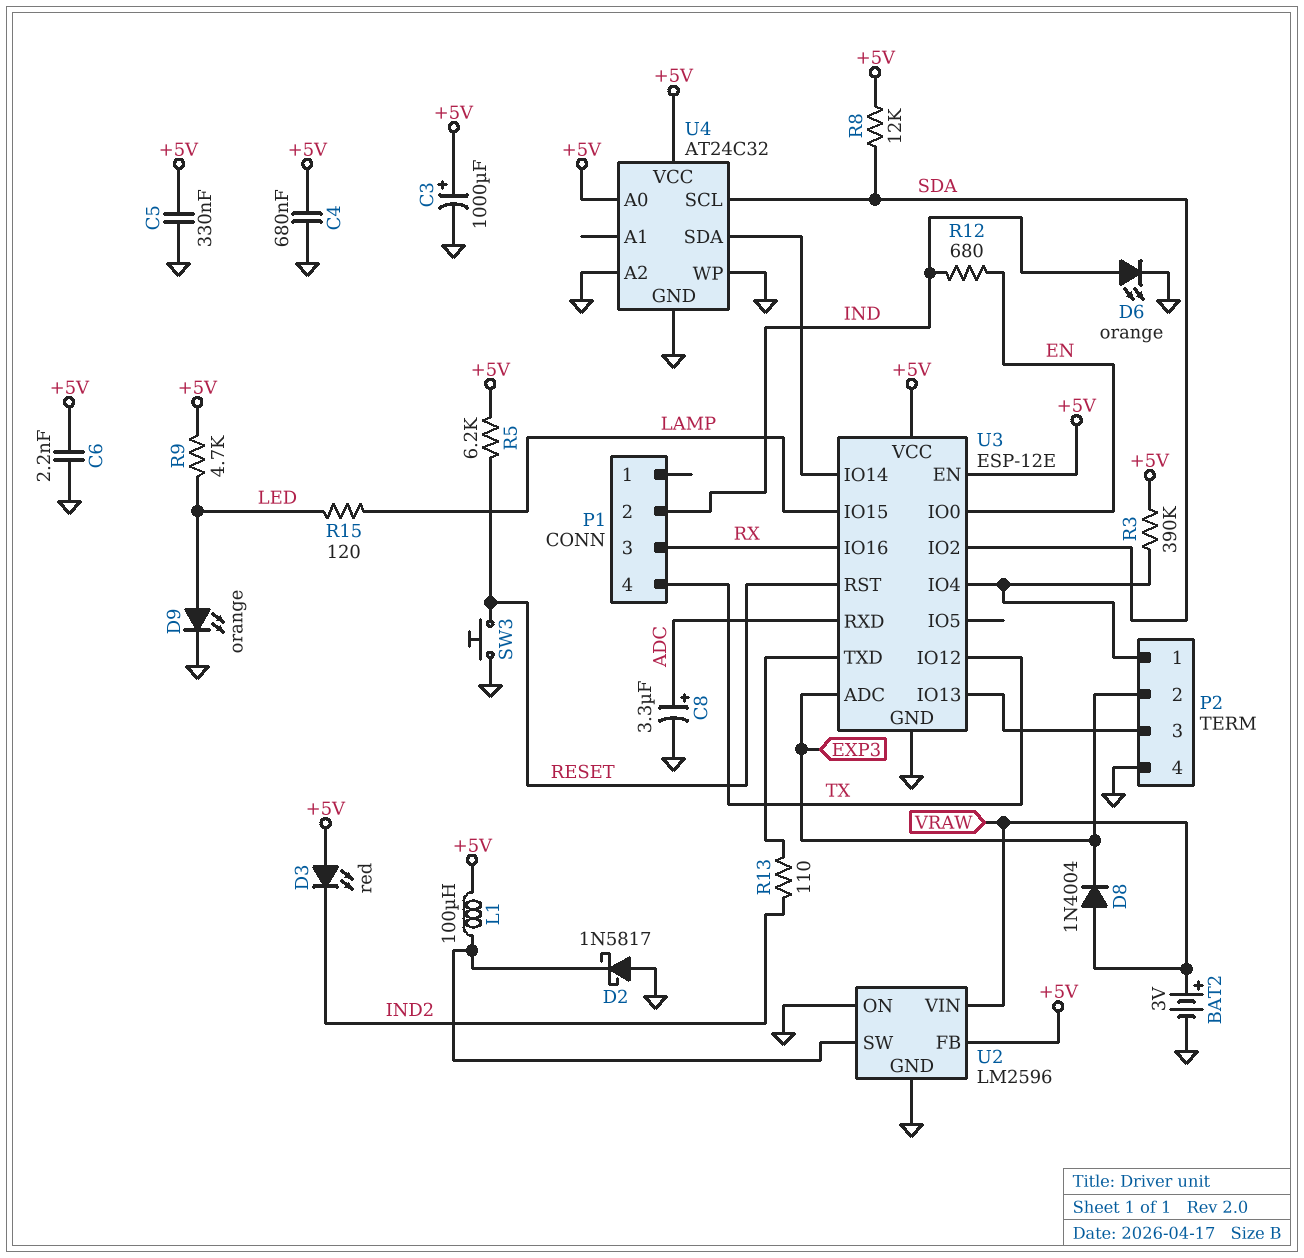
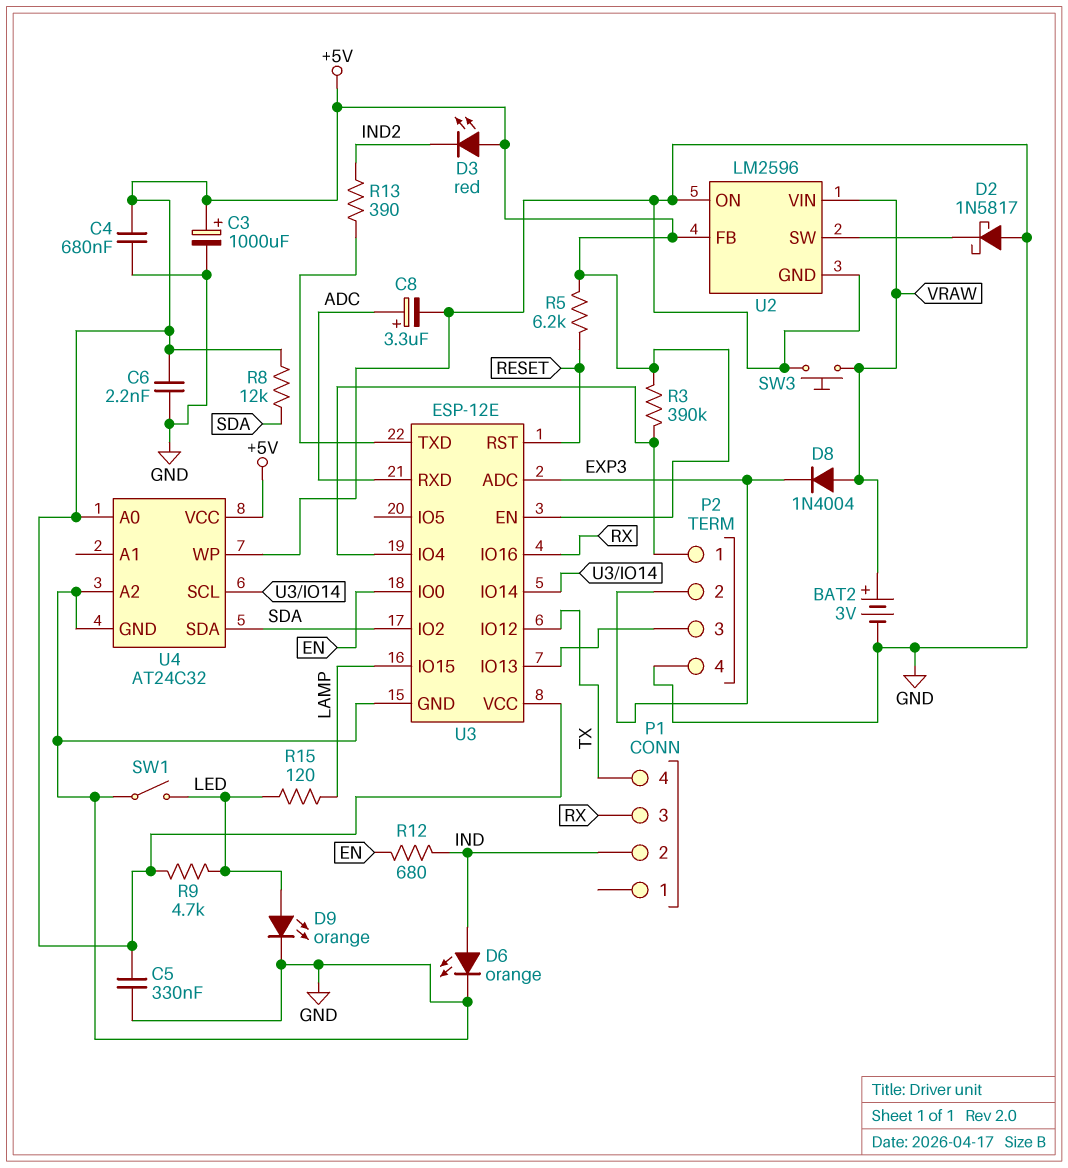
L1: 100uH (+5V, U2/SW) -> none
R13: 110 (IND2, U3/TXD) -> 390 (IND2, U3/TXD)
SW1: none -> switch (GND, LED)
SW3: button (GND, RESET) -> button (GND, VRAW)
U4 pin SCL: SDA -> U3/IO14
U4 pin SDA: U3/IO14 -> SDA

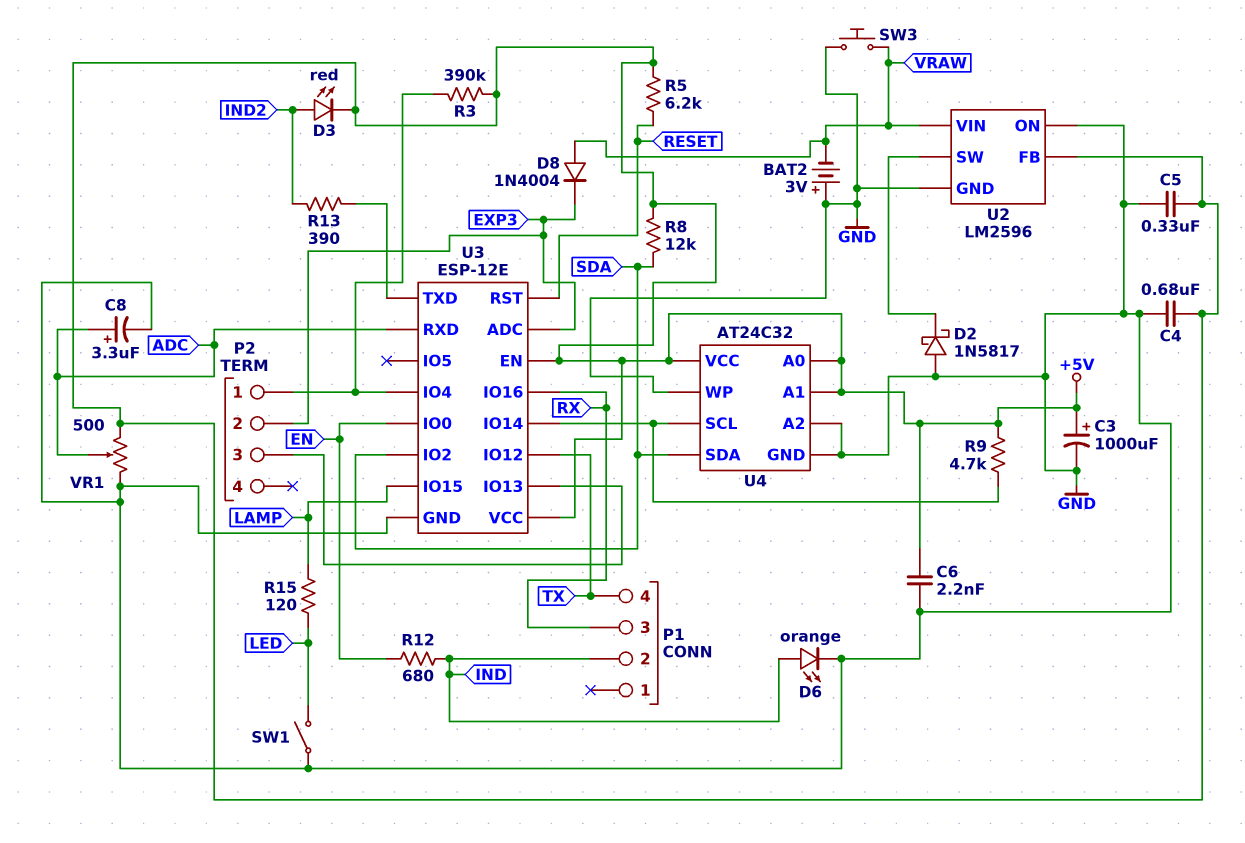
BAT2: 3V (plus VRAW, minus GND) -> 3V (plus GND, minus VRAW)
D3: LED red (A +5V, K IND2) -> LED red (A IND2, K +5V)
D9: LED orange (A LED, K GND) -> none
P2 pin 4: GND -> none
R9: 4.7k (+5V, LED) -> 4.7k (+5V, U3/IO14)
U4 pin A1: none -> +5V
VR1: none -> 500 (+5V, GND, wiper ADC)

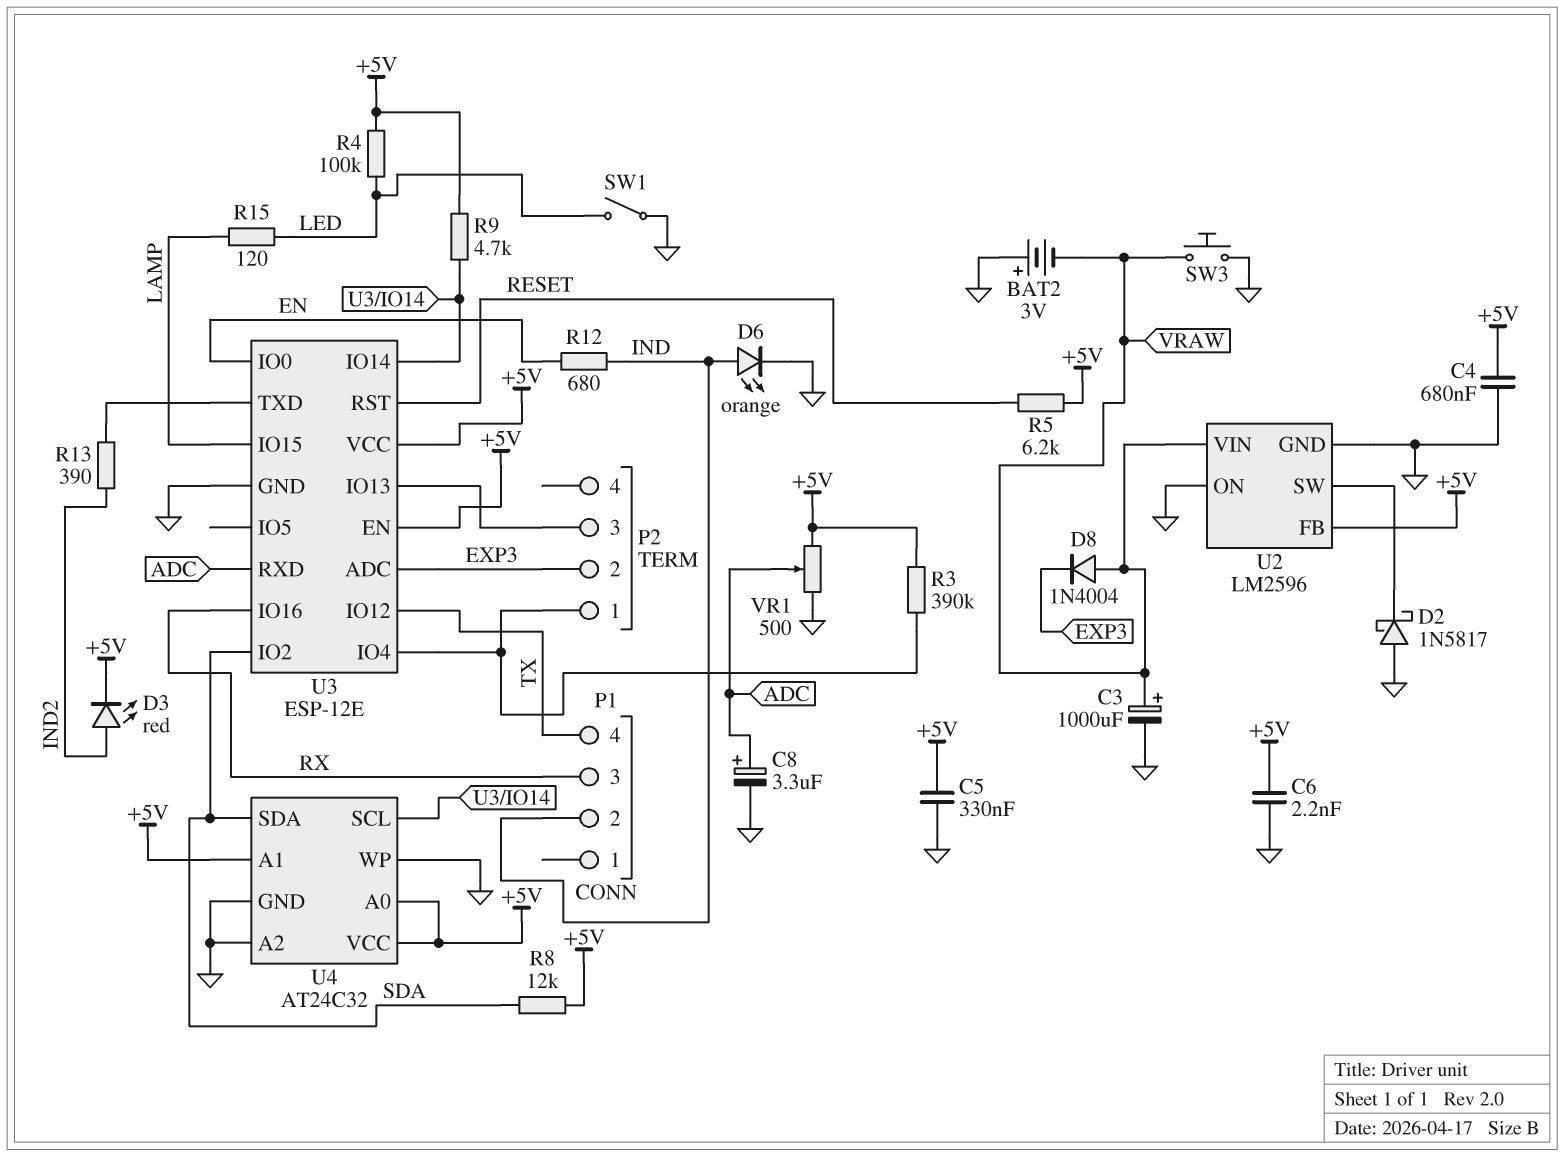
C3: 1000uF (plus +5V, minus GND) -> 1000uF (plus VRAW, minus GND)
R4: none -> 100k (+5V, LED)

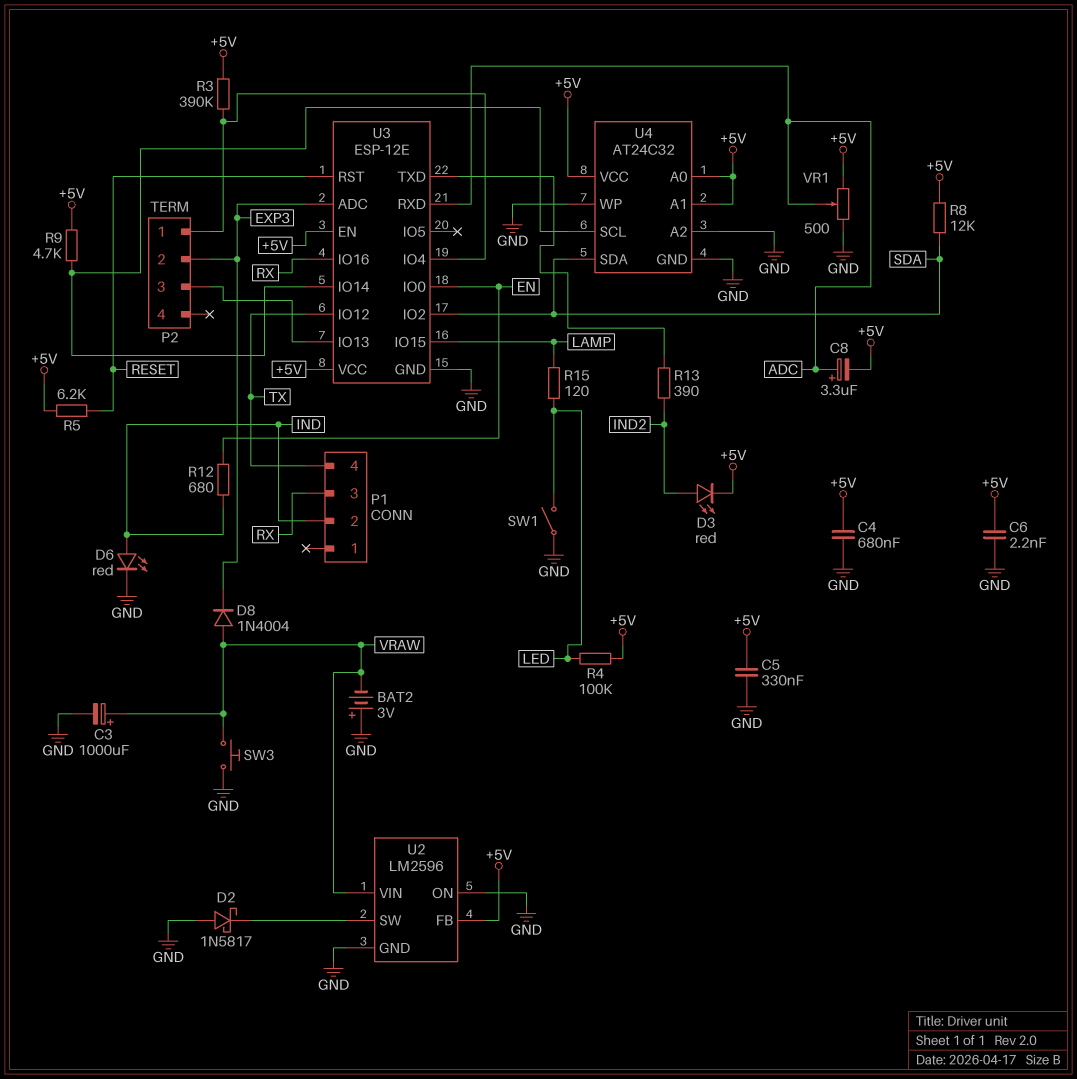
C8: 3.3uF (plus ADC, minus GND) -> 3.3uF (plus ADC, minus +5V)
D6: LED orange (A IND, K GND) -> LED red (A IND, K GND)

